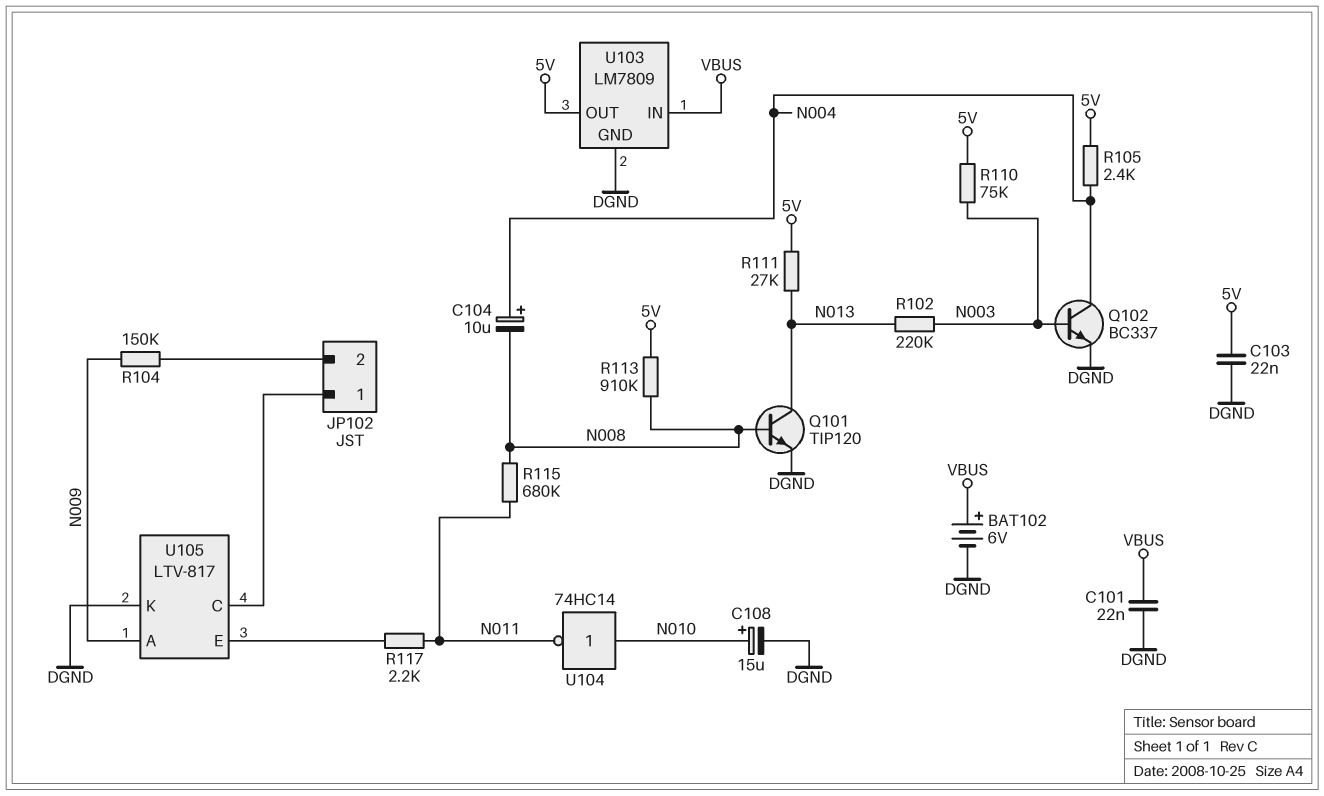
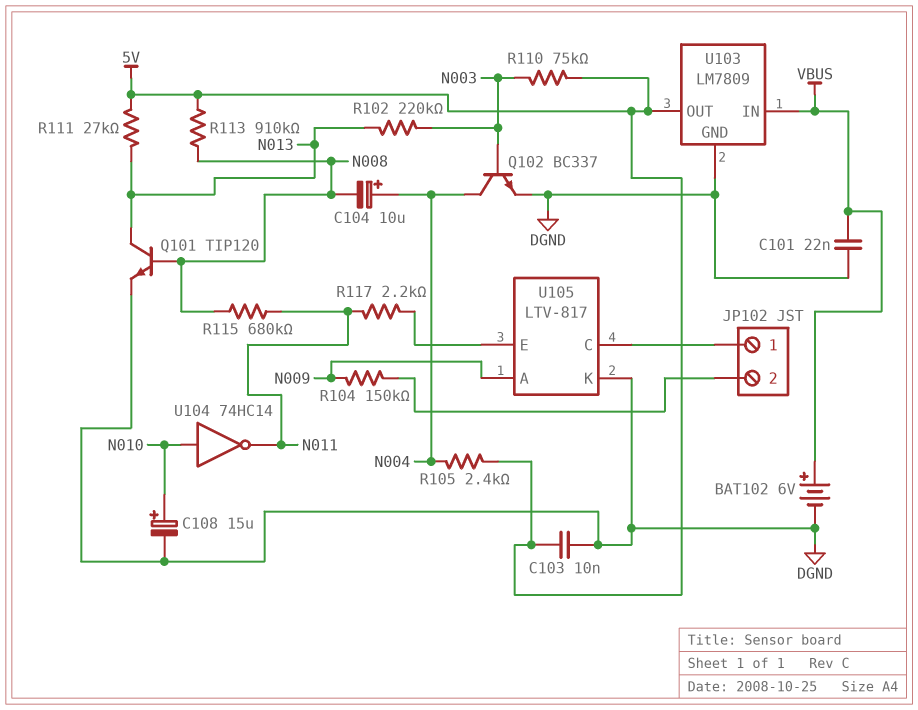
C103: 22nF (5V, DGND) -> 10nF (5V, DGND)

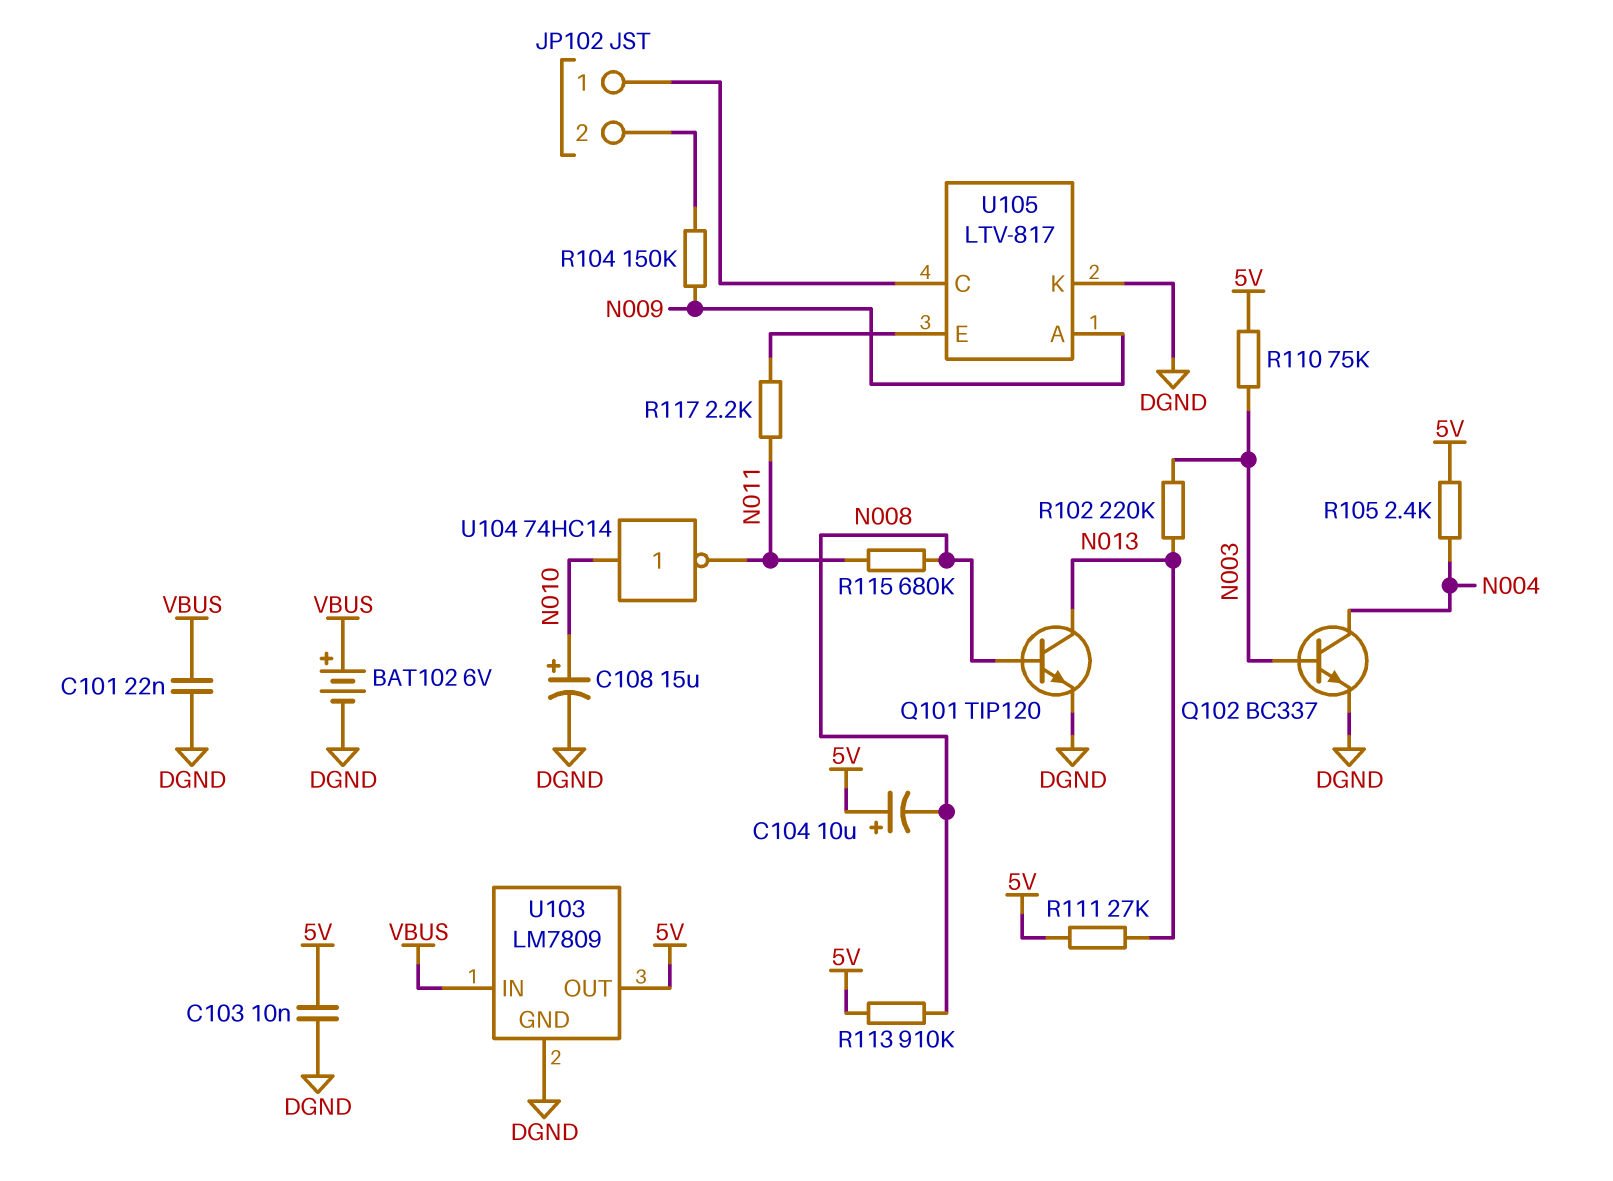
C104: 10uF (plus N004, minus N008) -> 10uF (plus 5V, minus N008)

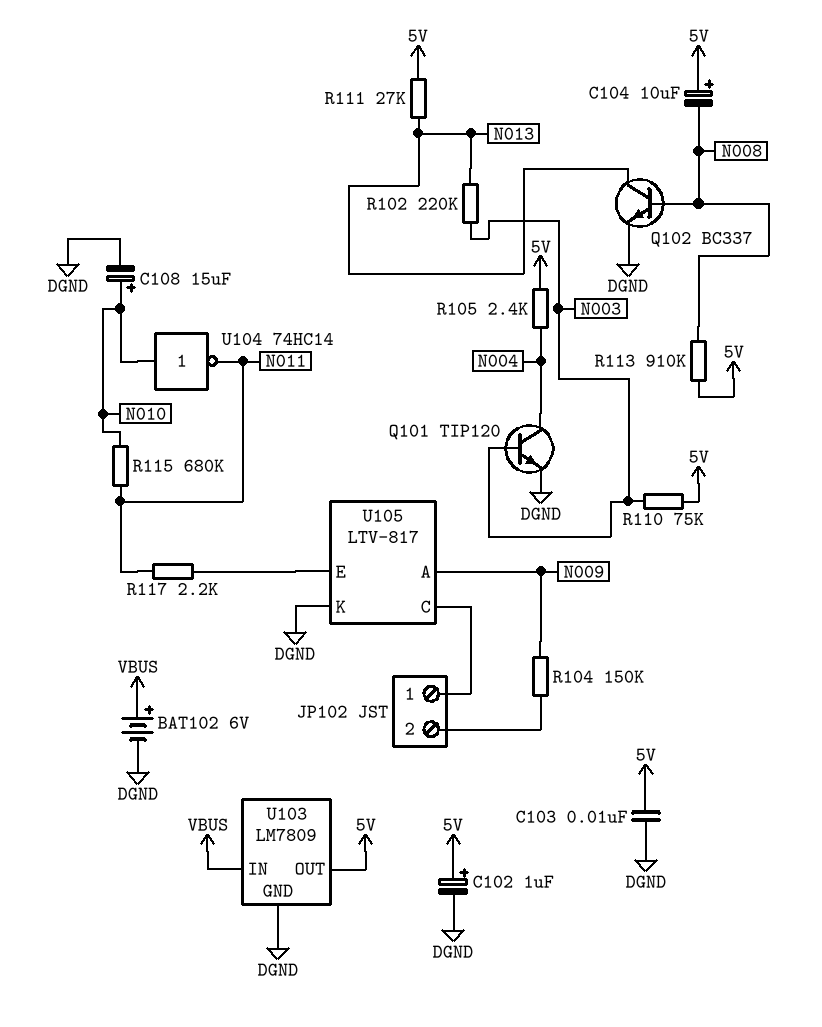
C101: 22nF (DGND, VBUS) -> none
C102: none -> 1uF (plus 5V, minus DGND)
Q101: NPN TIP120 (B N008, C N013, E DGND) -> NPN TIP120 (B N003, C N004, E DGND)
Q102: NPN BC337 (B N003, C N004, E DGND) -> NPN BC337 (B N008, C N013, E DGND)
R115: 680k (N008, N011) -> 680k (N010, N011)

